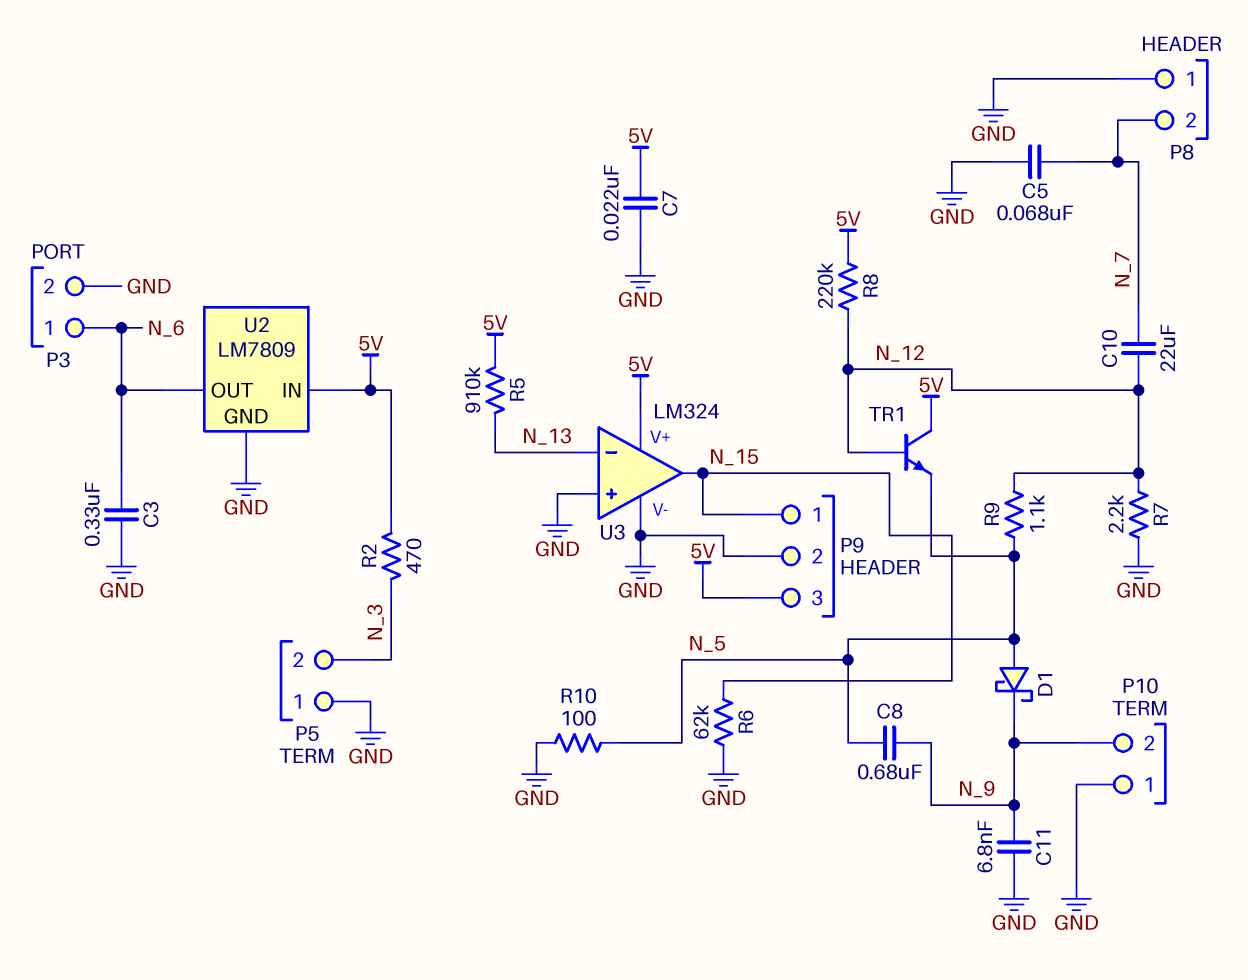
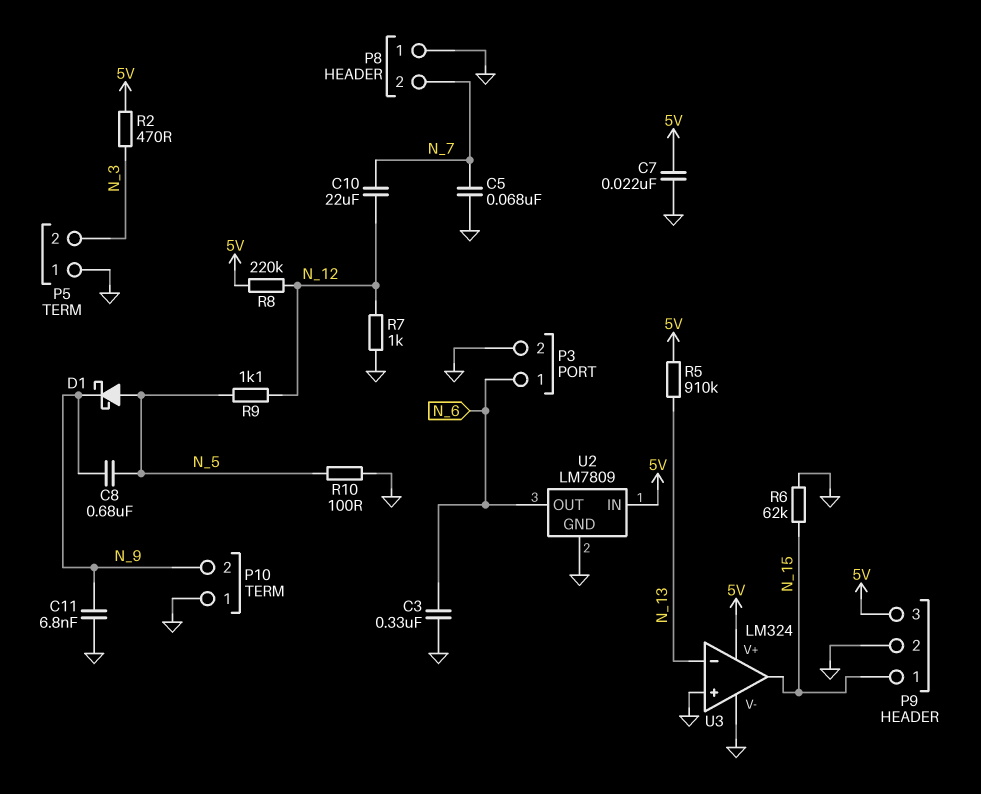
R7: 2.2k (GND, N_12) -> 1k (GND, N_12)
TR1: NPN (B N_12, C 5V, E N_5) -> none

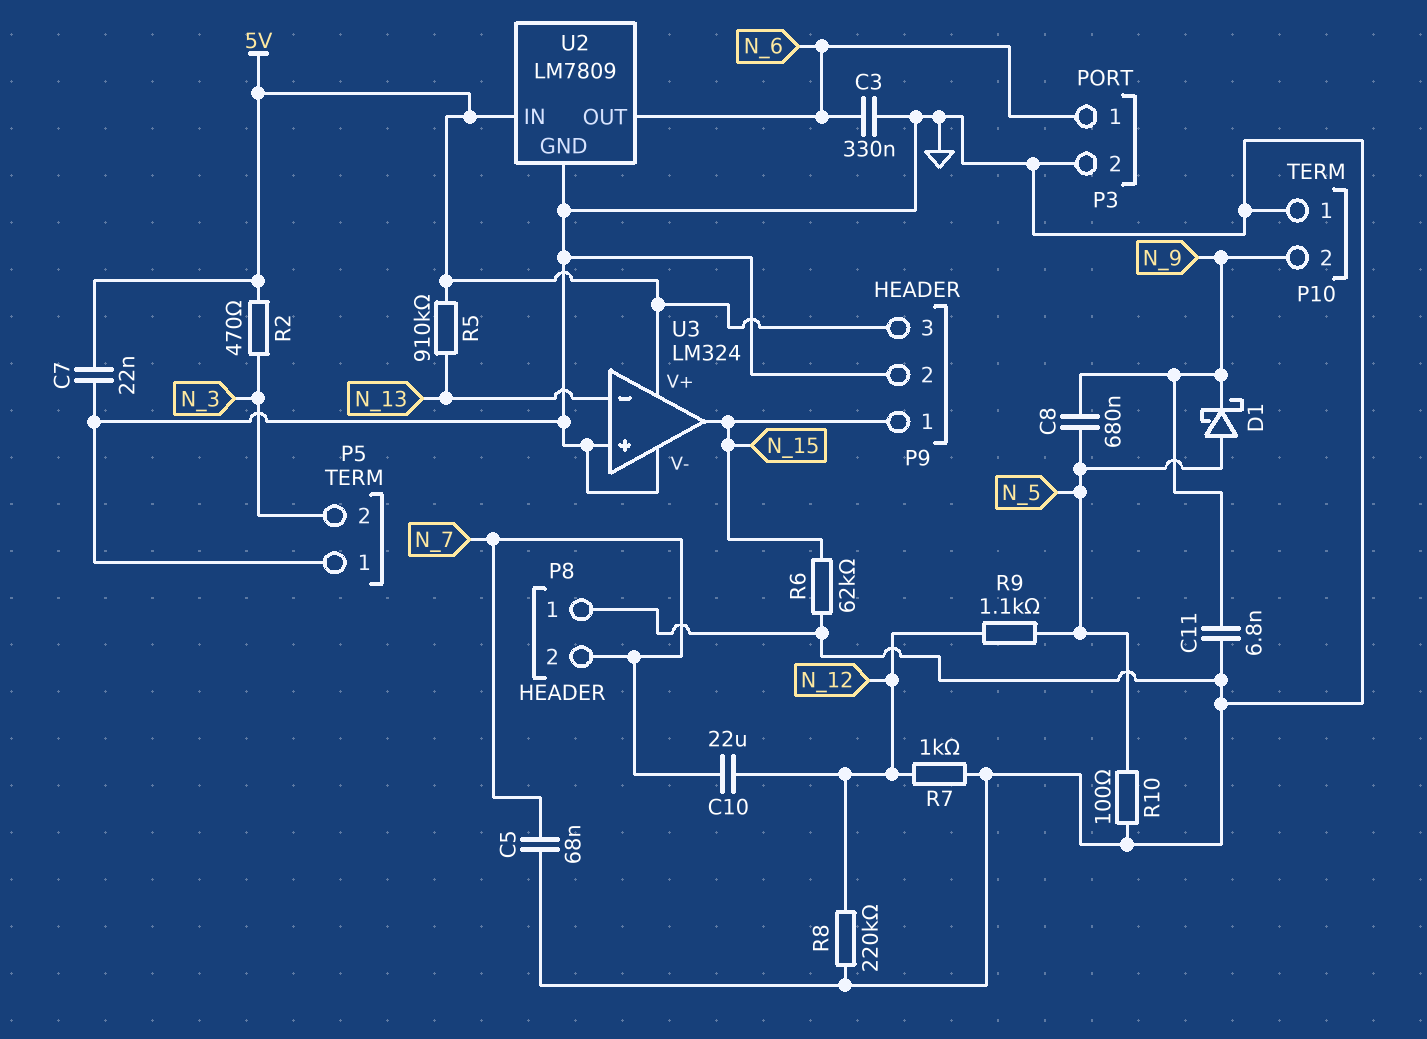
R8: 220k (5V, N_12) -> 220k (GND, N_12)

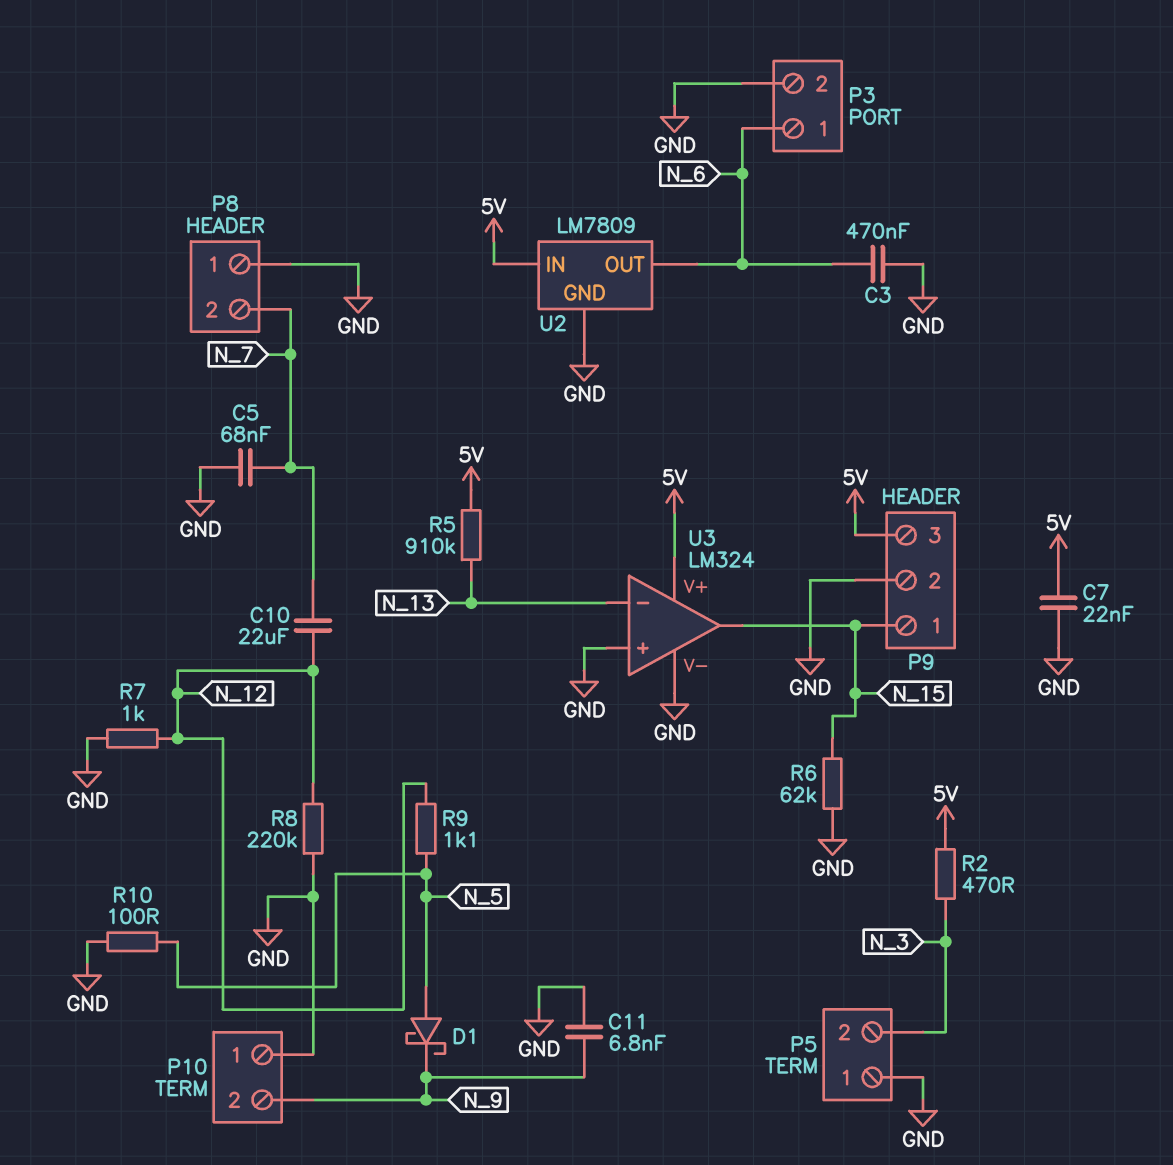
C3: 330nF (GND, N_6) -> 470nF (GND, N_6)
C8: 680nF (N_5, N_9) -> none

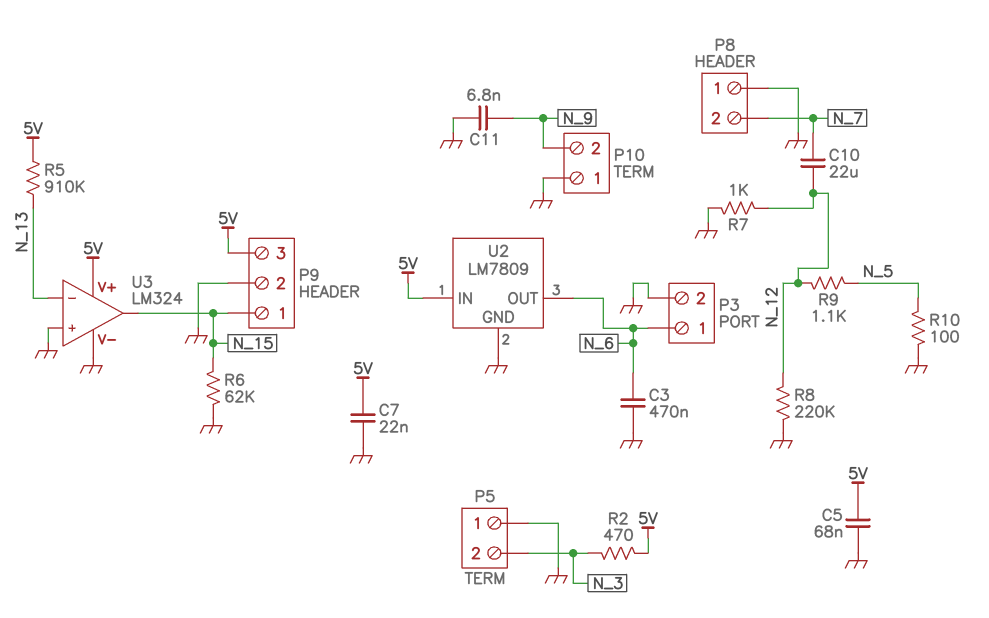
C5: 68nF (GND, N_7) -> 68nF (5V, GND)
D1: schottky (A N_5, K N_9) -> none

